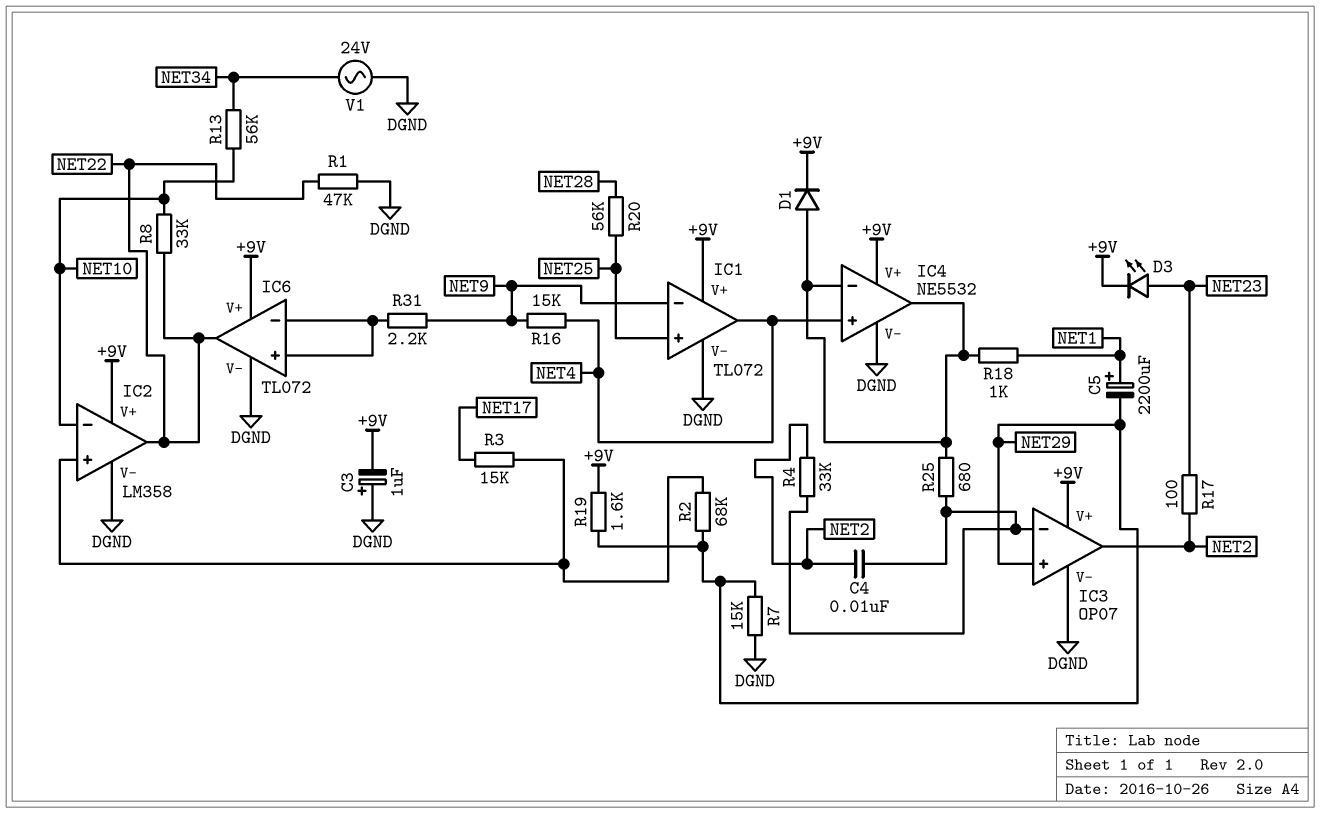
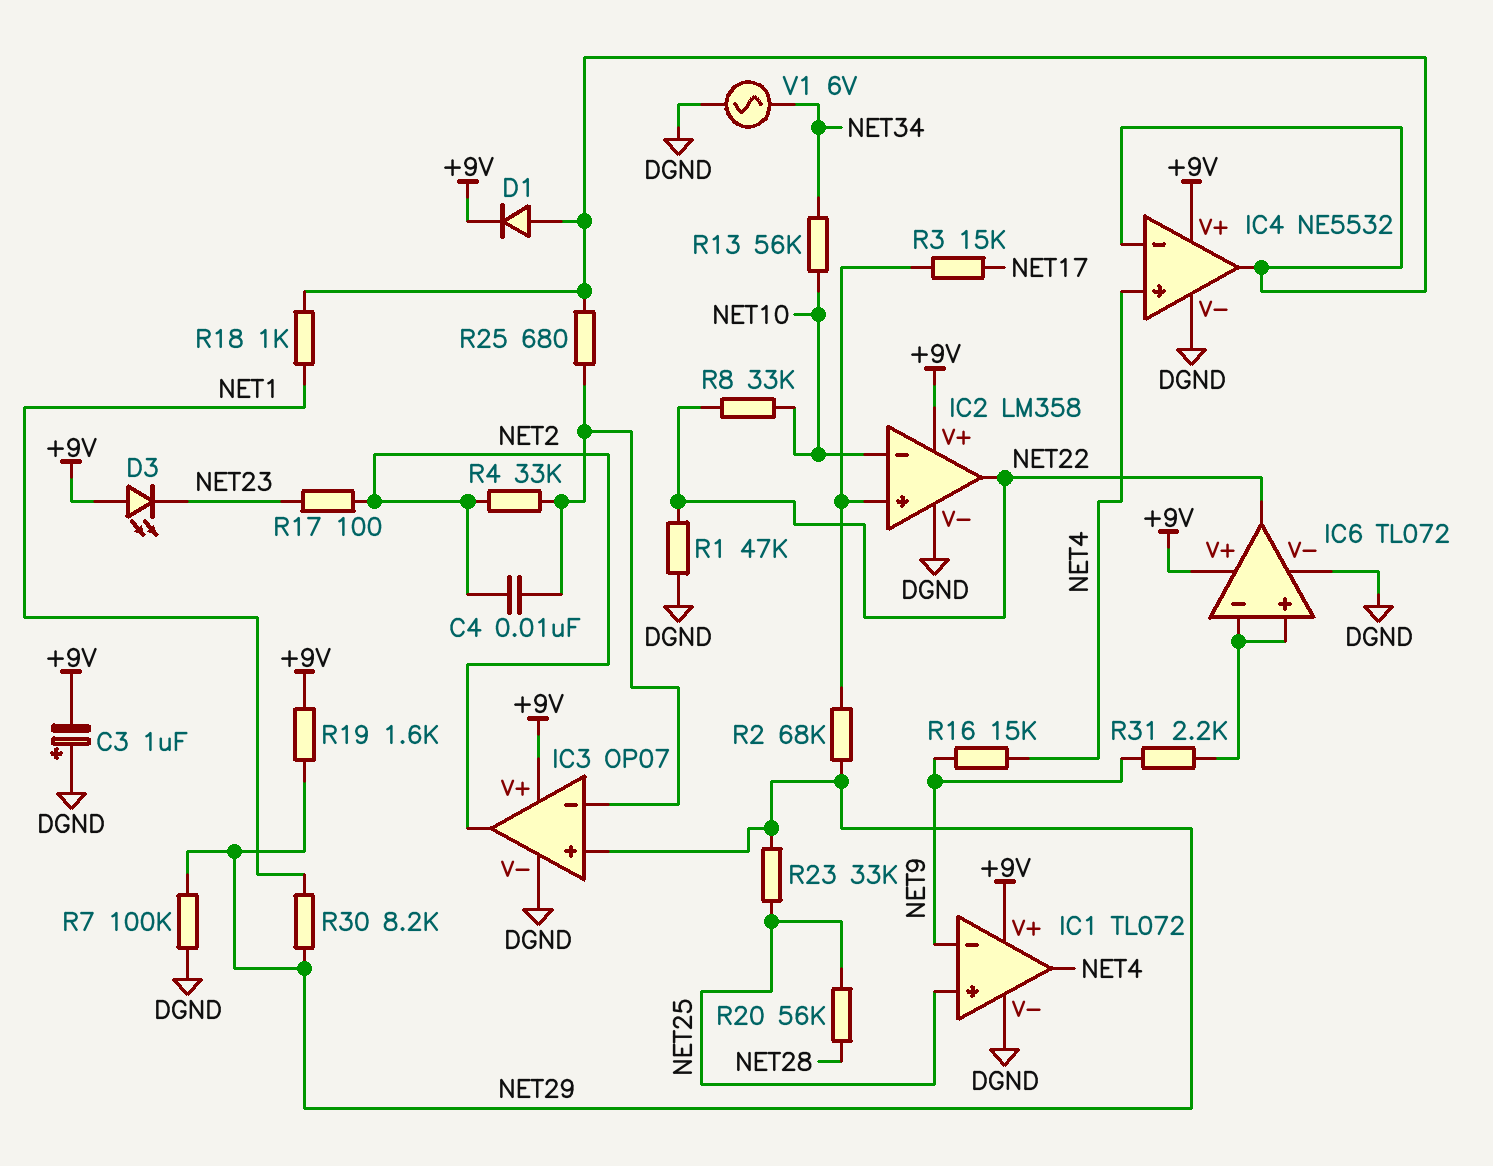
C5: 2200uF (plus NET1, minus NET29) -> none
D3: LED (A NET23, K +9V) -> LED (A +9V, K NET23)
R7: 15k (DGND, NET29) -> 100k (DGND, NET29)
R23: none -> 33k (NET25, NET29)
R30: none -> 8.2k (NET1, NET29)
V1: AC 24V (DGND, NET34) -> AC 6V (DGND, NET34)

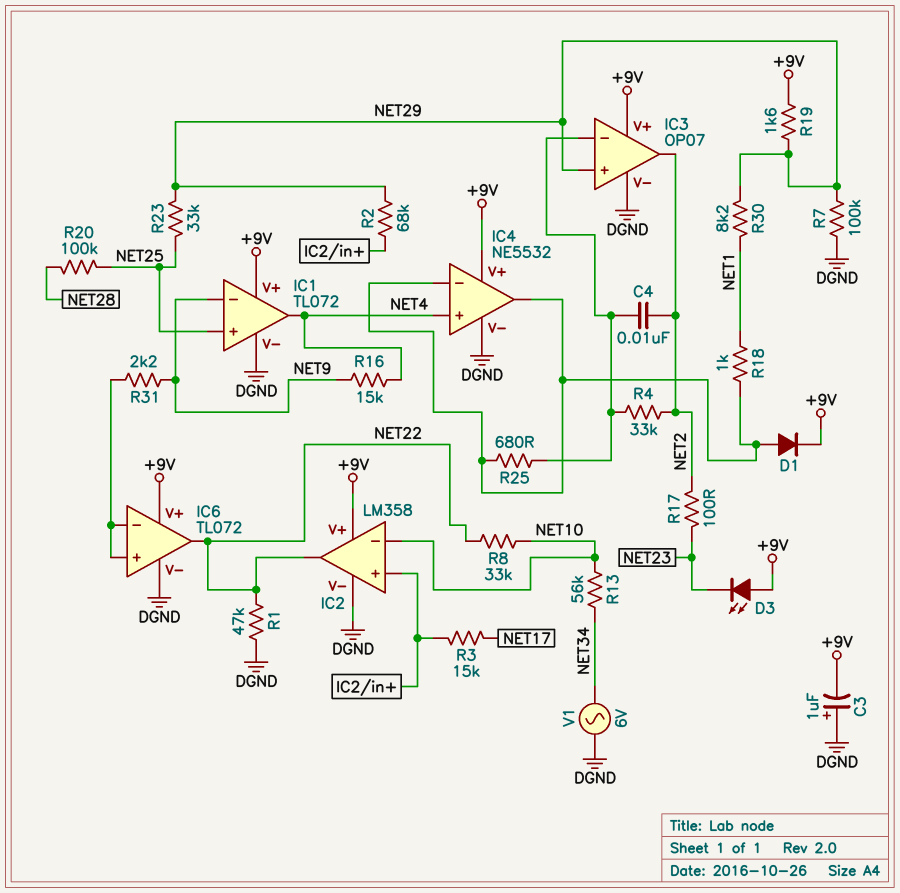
R20: 56k (NET25, NET28) -> 100k (NET25, NET28)

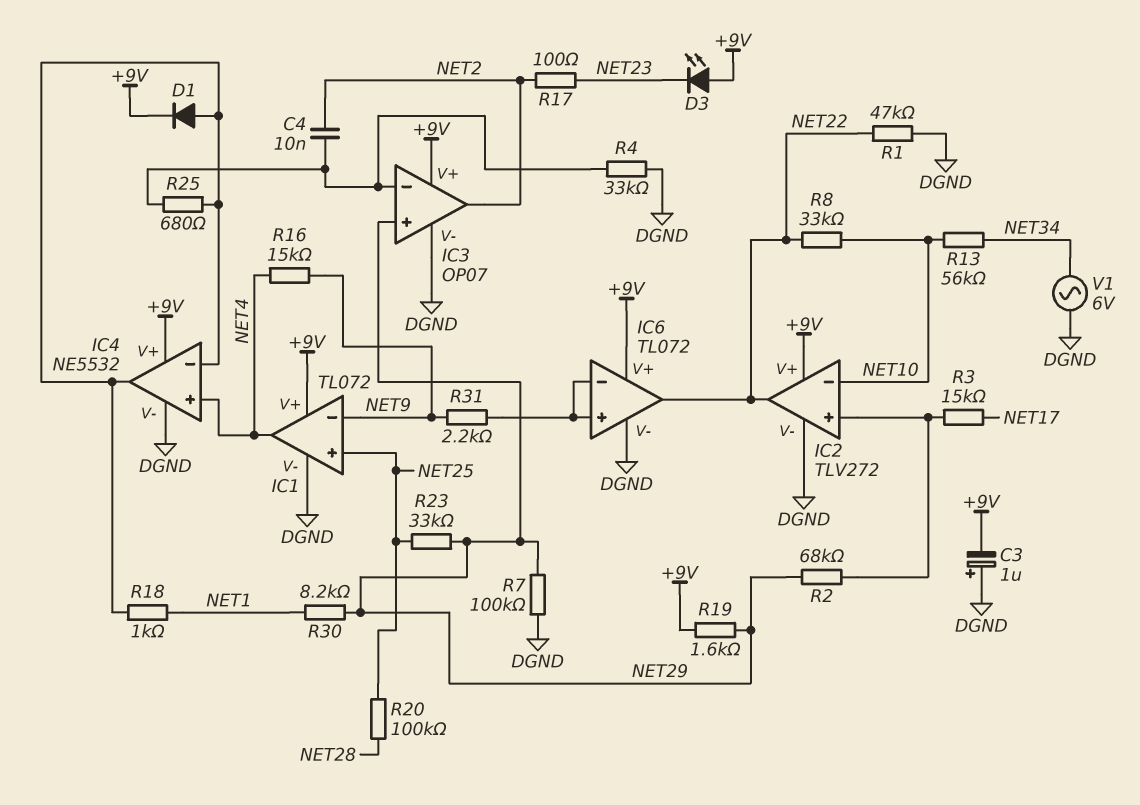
IC2: LM358 -> TLV272
R4: 33k (IC3/in-, NET2) -> 33k (DGND, IC3/in-)

